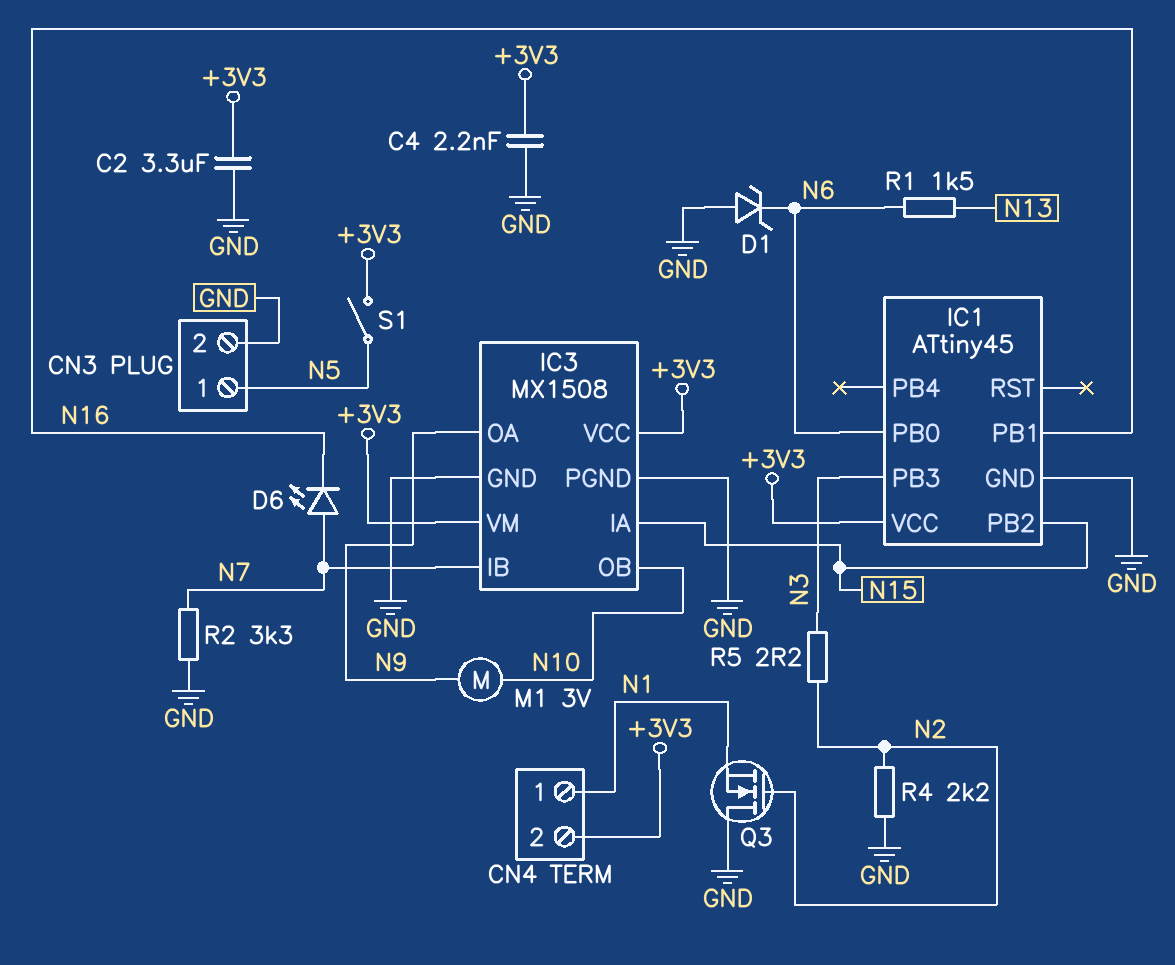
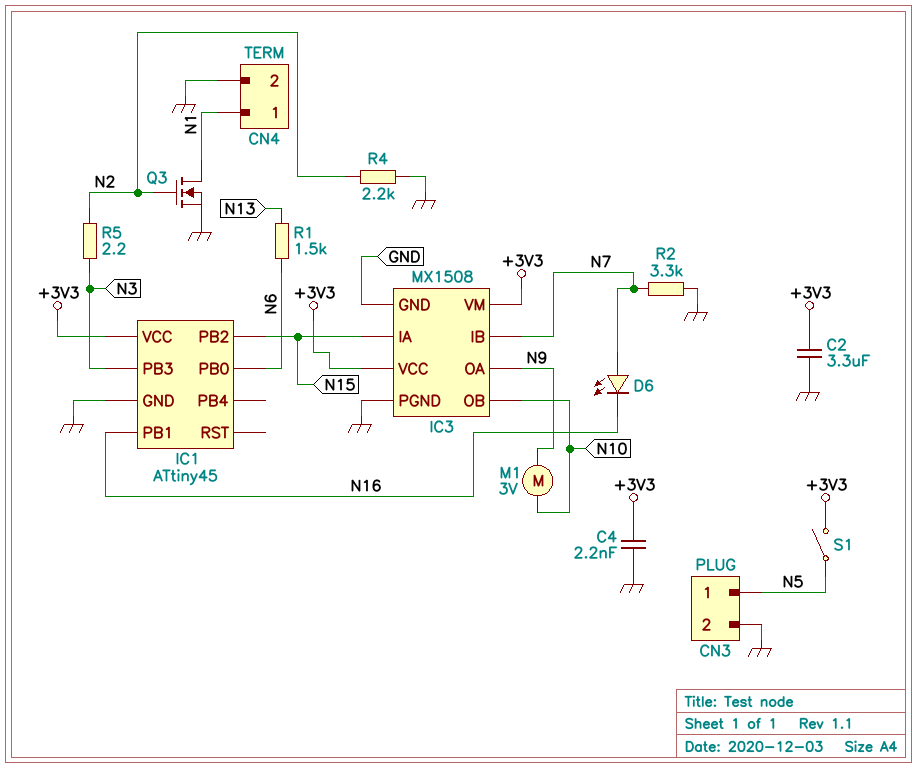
CN4 pin 2: +3V3 -> GND
D1: zener (A GND, K N6) -> none
Q3: NMOS (G N2, D GND, S N1) -> NMOS (G N2, D N1, S GND)

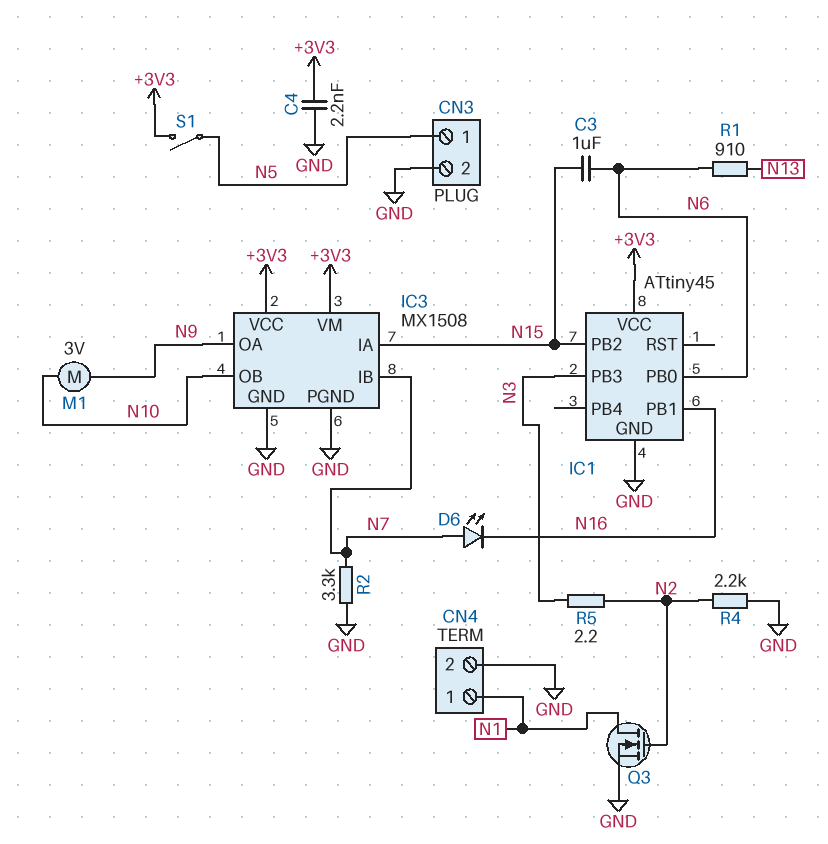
C2: 3.3uF (+3V3, GND) -> none
C3: none -> 1uF (N6, N15)
R1: 1.5k (N6, N13) -> 910 (N6, N13)

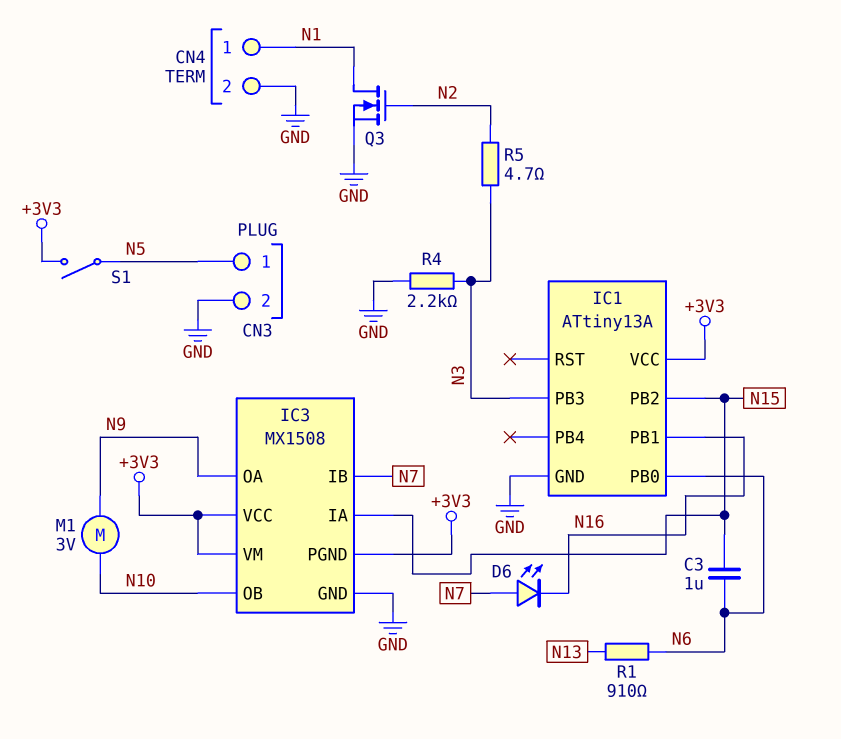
C4: 2.2nF (+3V3, GND) -> none
IC1: ATtiny45 -> ATtiny13A
IC3 pin PGND: GND -> +3V3
R2: 3.3k (GND, N7) -> none
R4: 2.2k (GND, N2) -> 2.2k (GND, N3)
R5: 2.2 (N2, N3) -> 4.7 (N2, N3)

